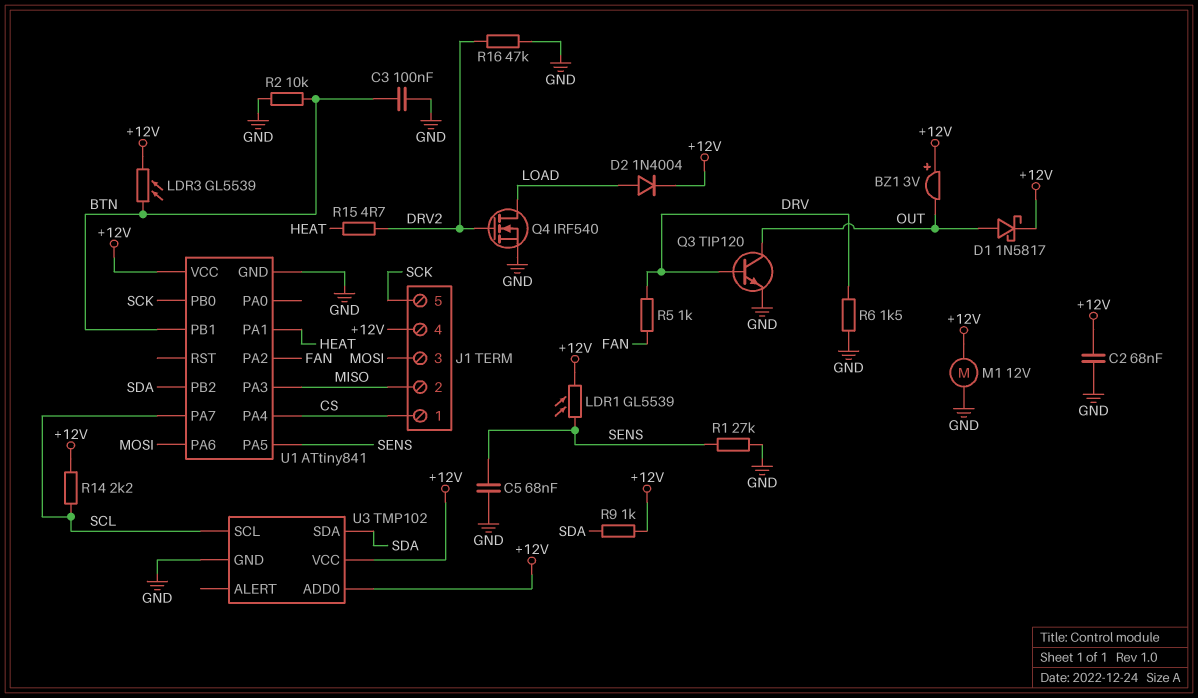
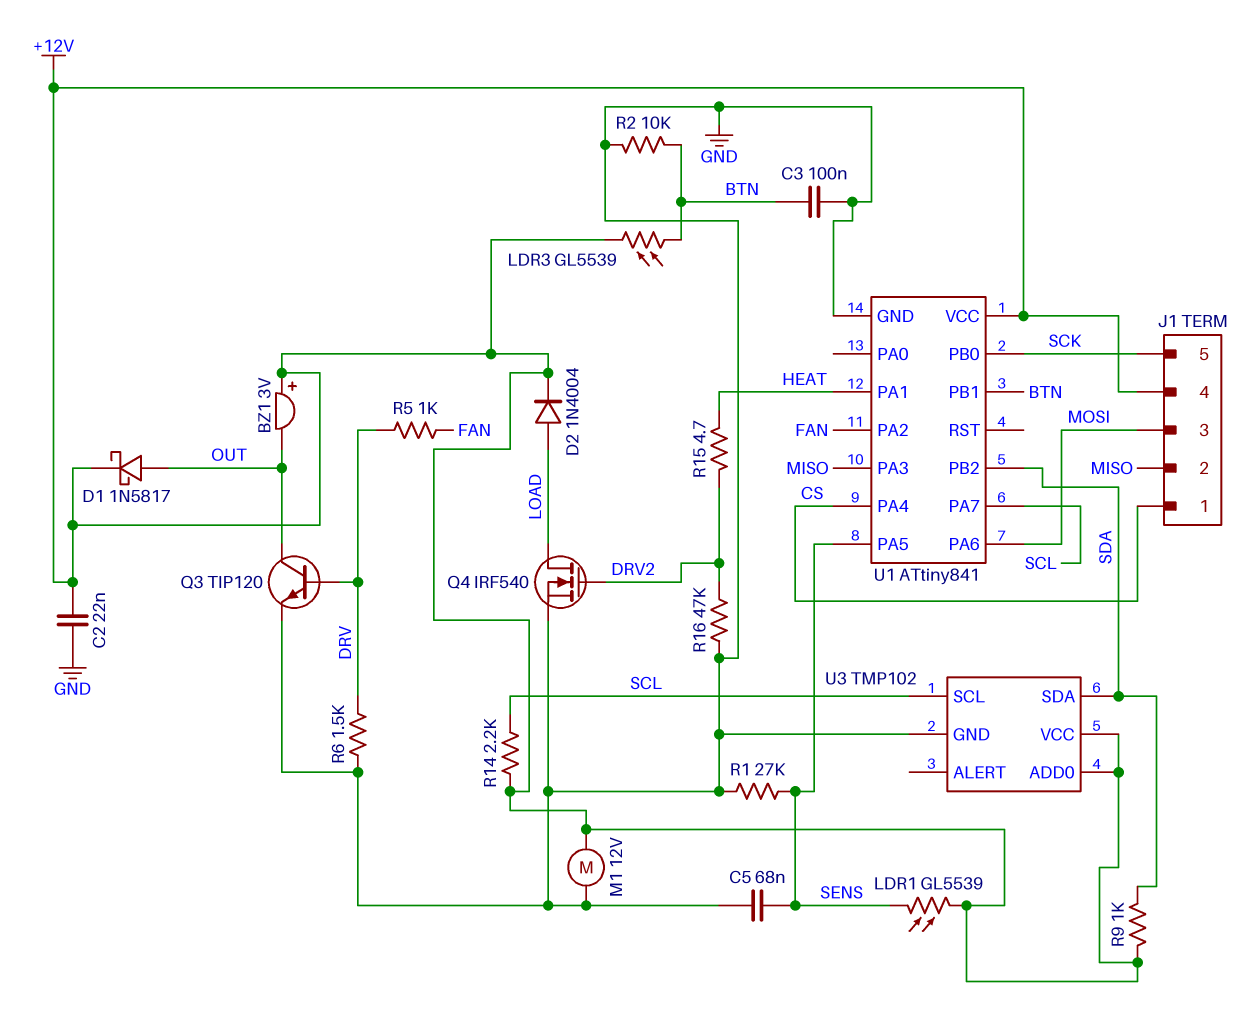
C2: 68nF (+12V, GND) -> 22nF (+12V, GND)

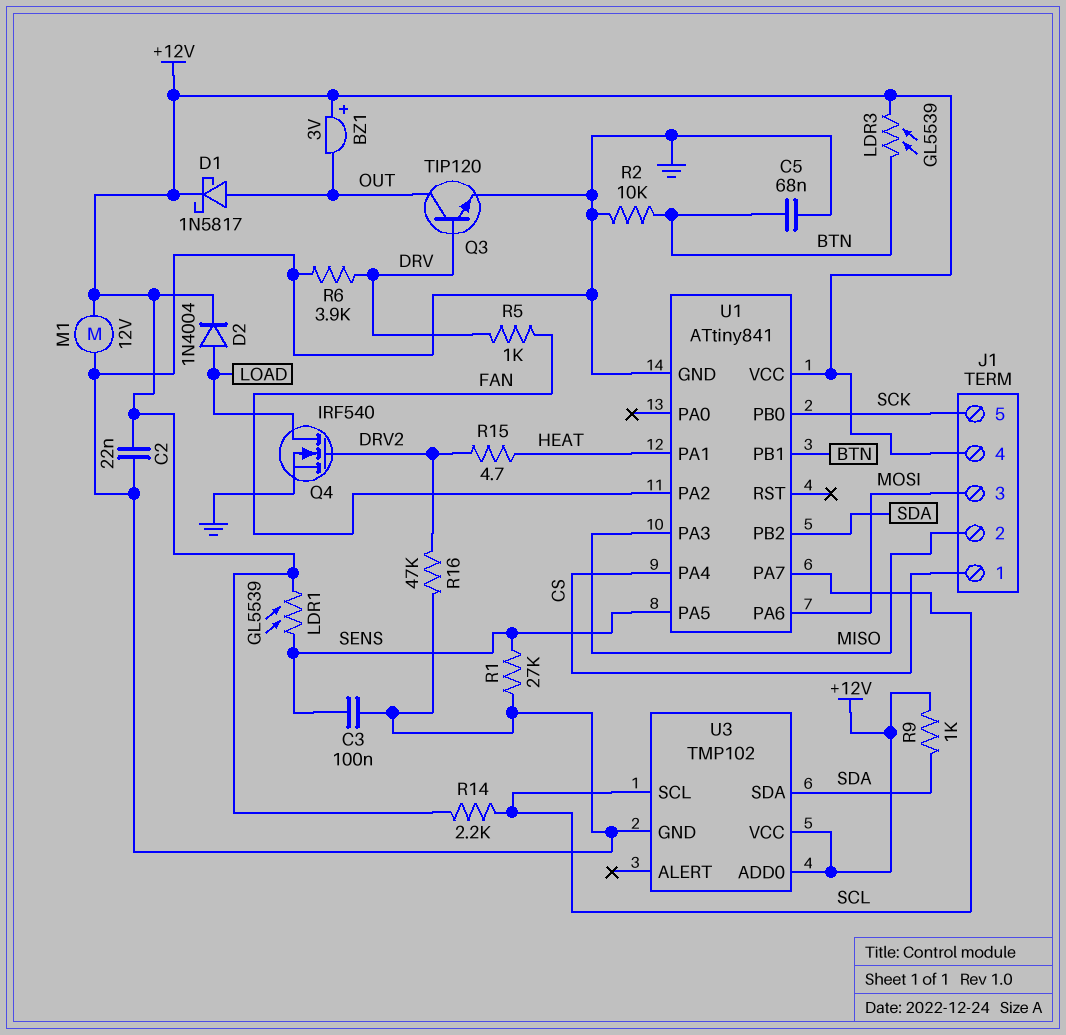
C3: 100nF (BTN, GND) -> 100nF (GND, SENS)
C5: 68nF (GND, SENS) -> 68nF (BTN, GND)
R6: 1.5k (DRV, GND) -> 3.9k (DRV, GND)

